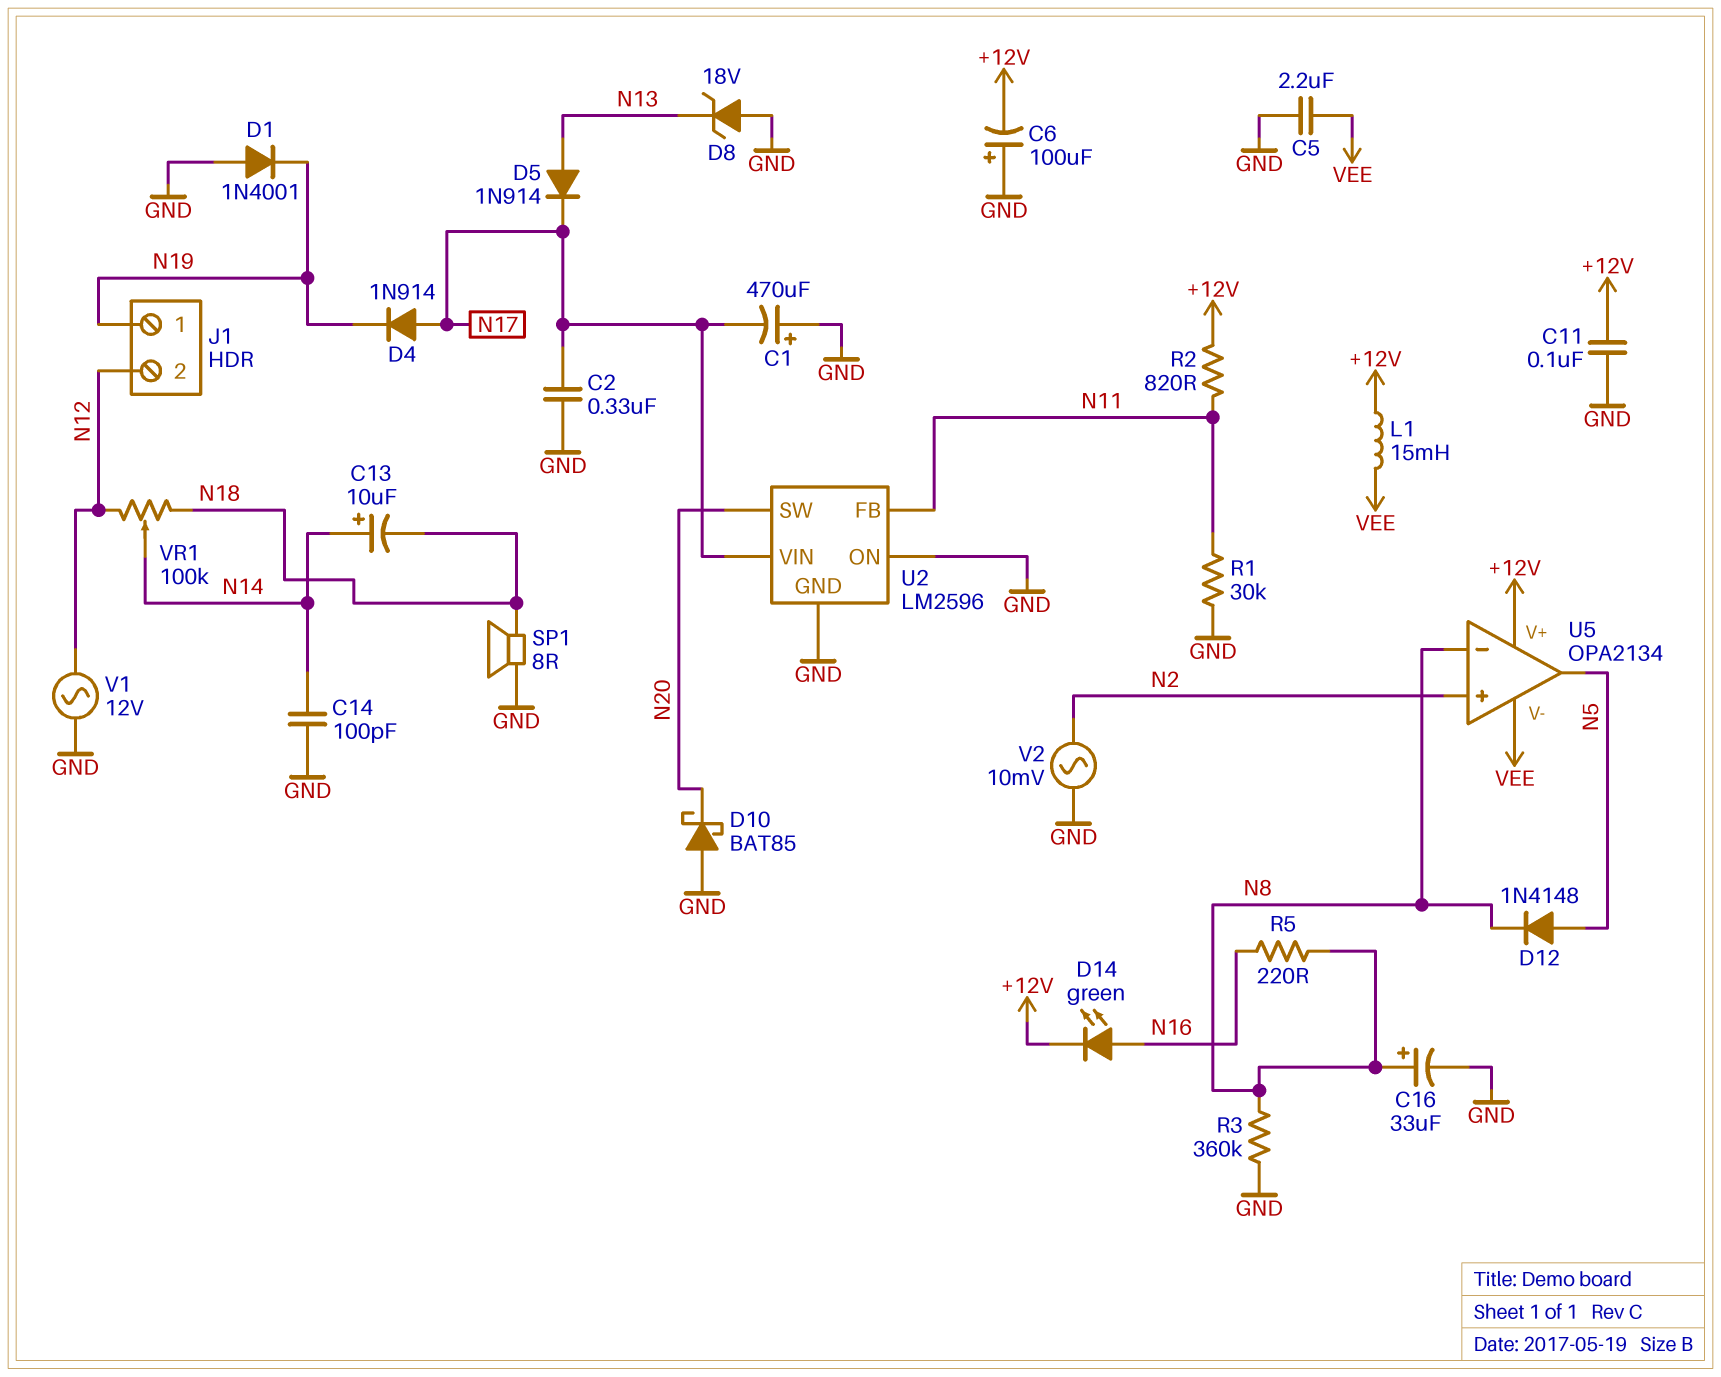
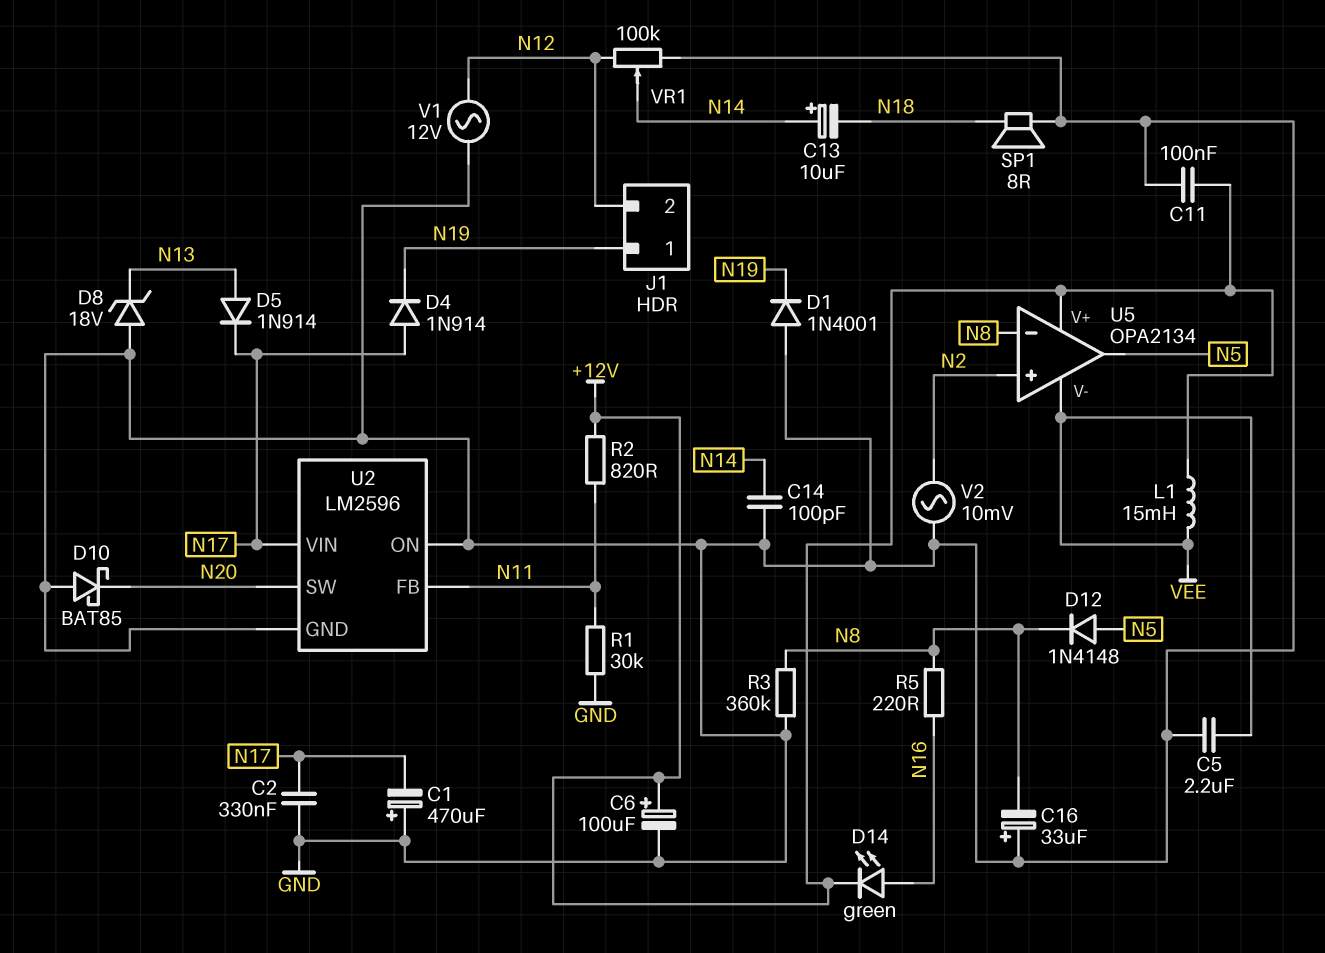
C6: 100uF (plus GND, minus +12V) -> 100uF (plus +12V, minus GND)
C16: 33uF (plus N8, minus GND) -> 33uF (plus GND, minus N8)
VR1: 100k (N12, N18, wiper N14) -> 100k (GND, N12, wiper N14)

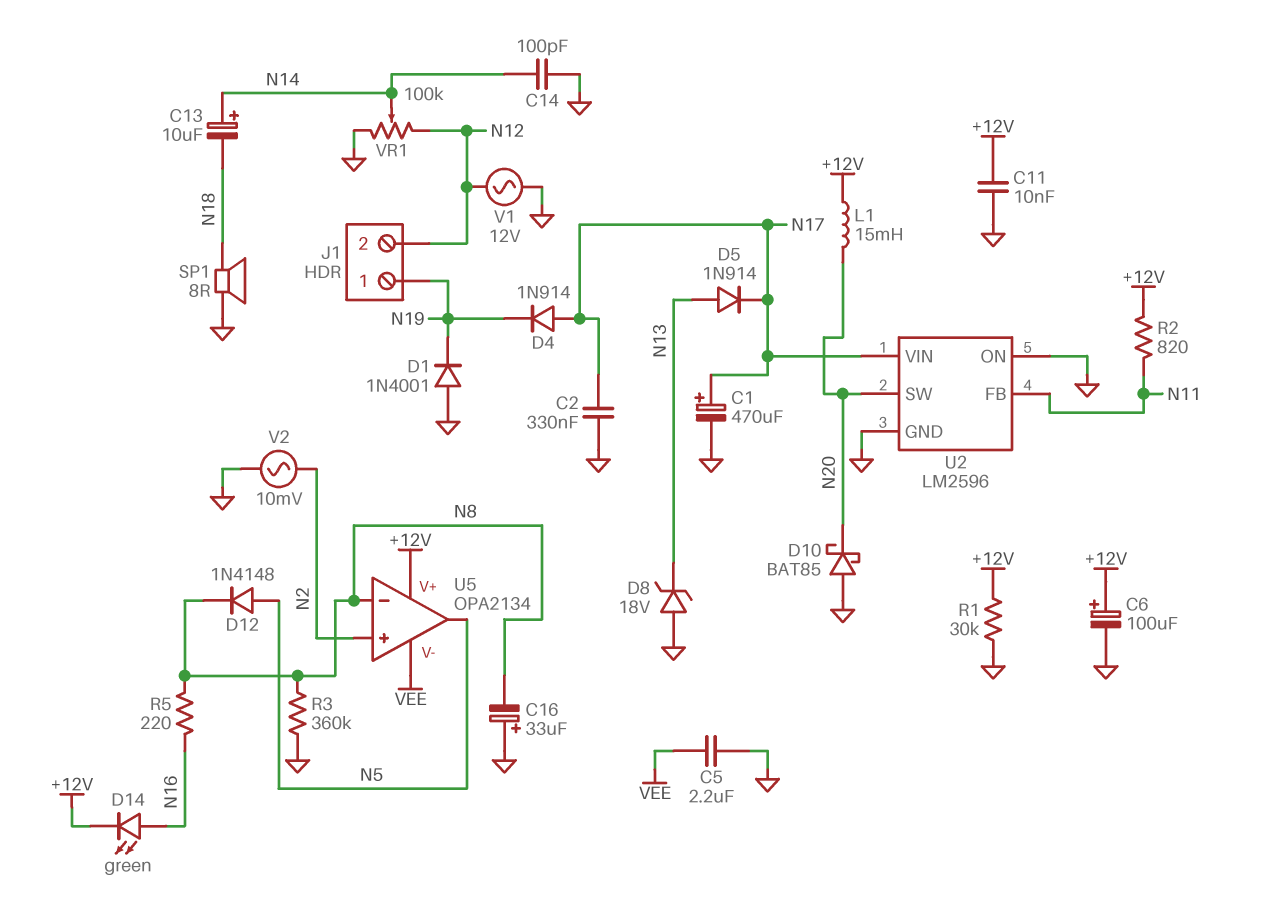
C1: 470uF (plus GND, minus N17) -> 470uF (plus N17, minus GND)
C11: 100nF (+12V, GND) -> 10nF (+12V, GND)
L1: 15mH (+12V, VEE) -> 15mH (+12V, N20)
R1: 30k (GND, N11) -> 30k (+12V, GND)

